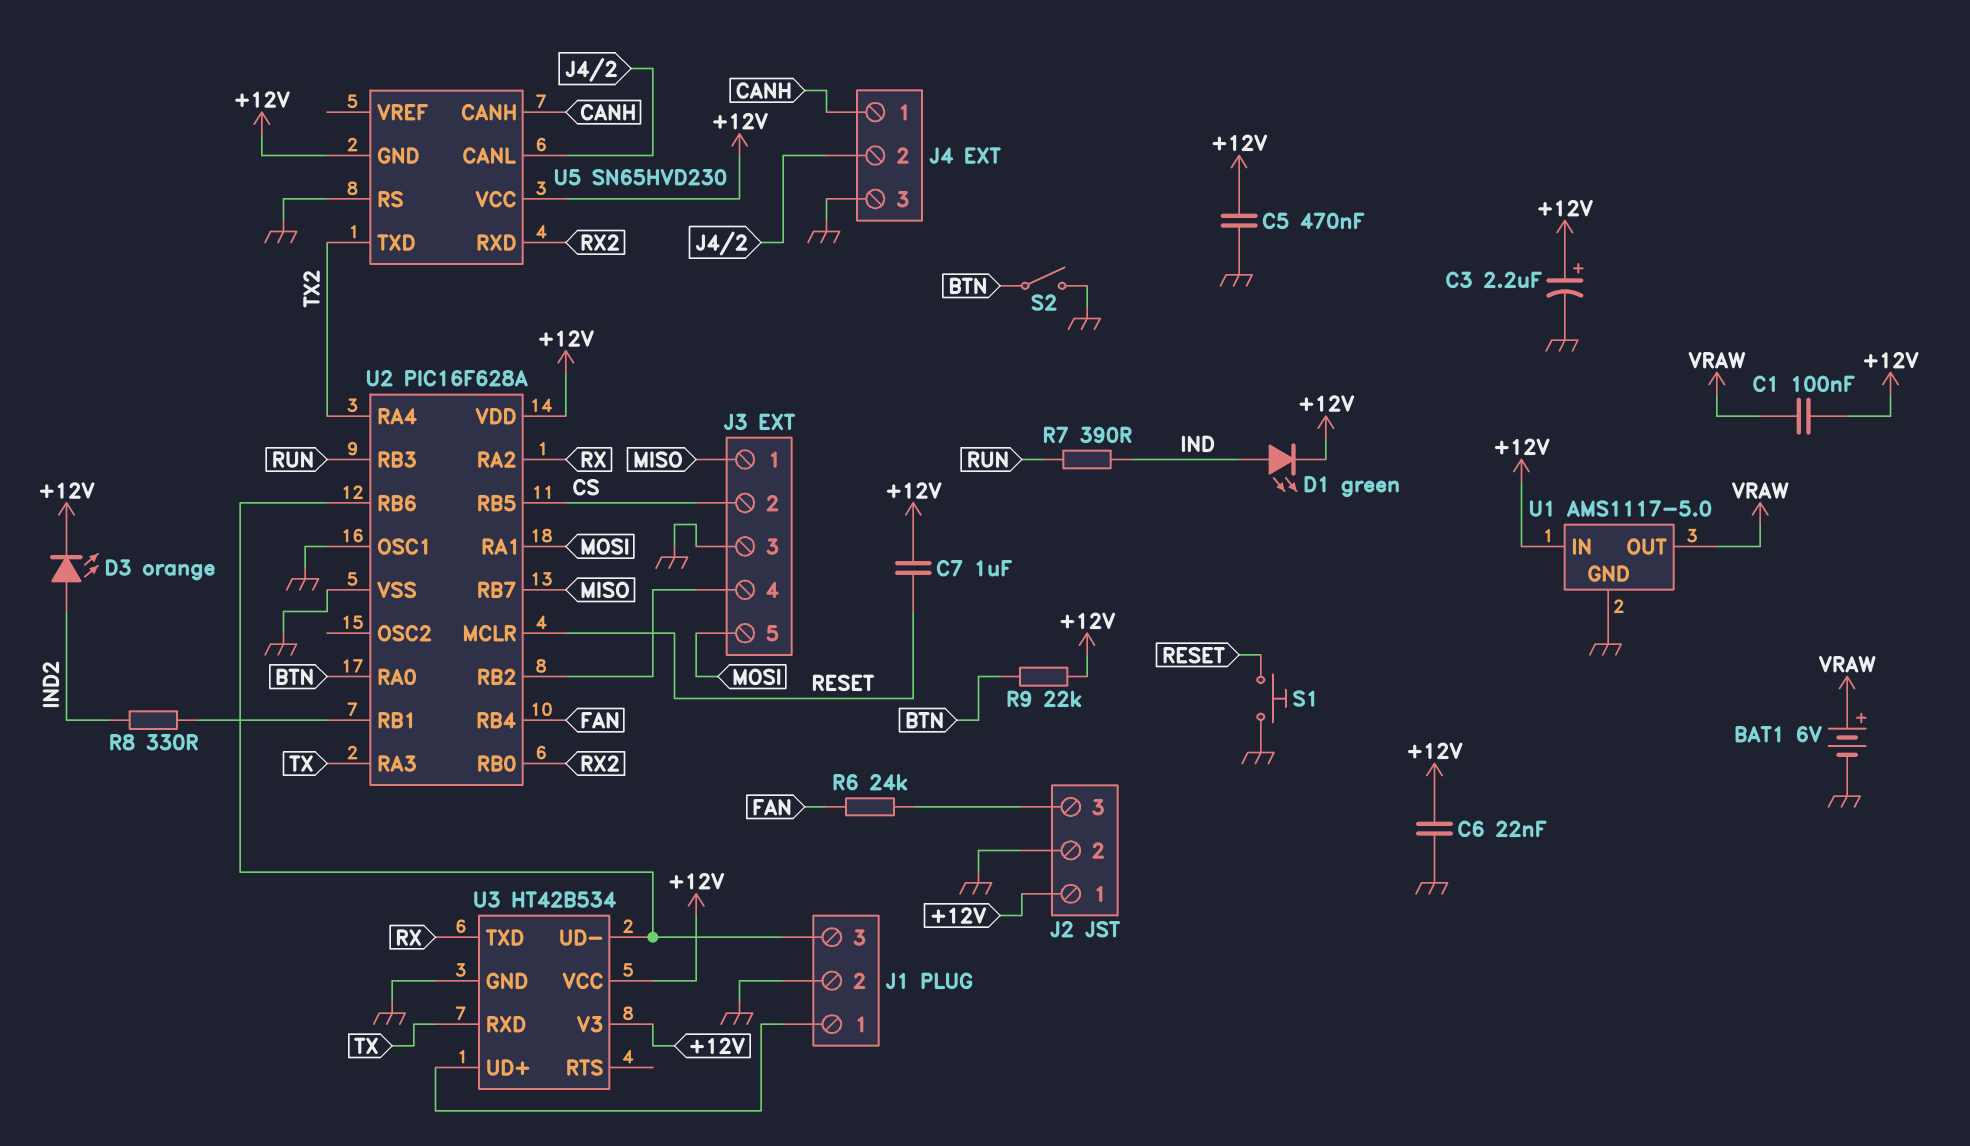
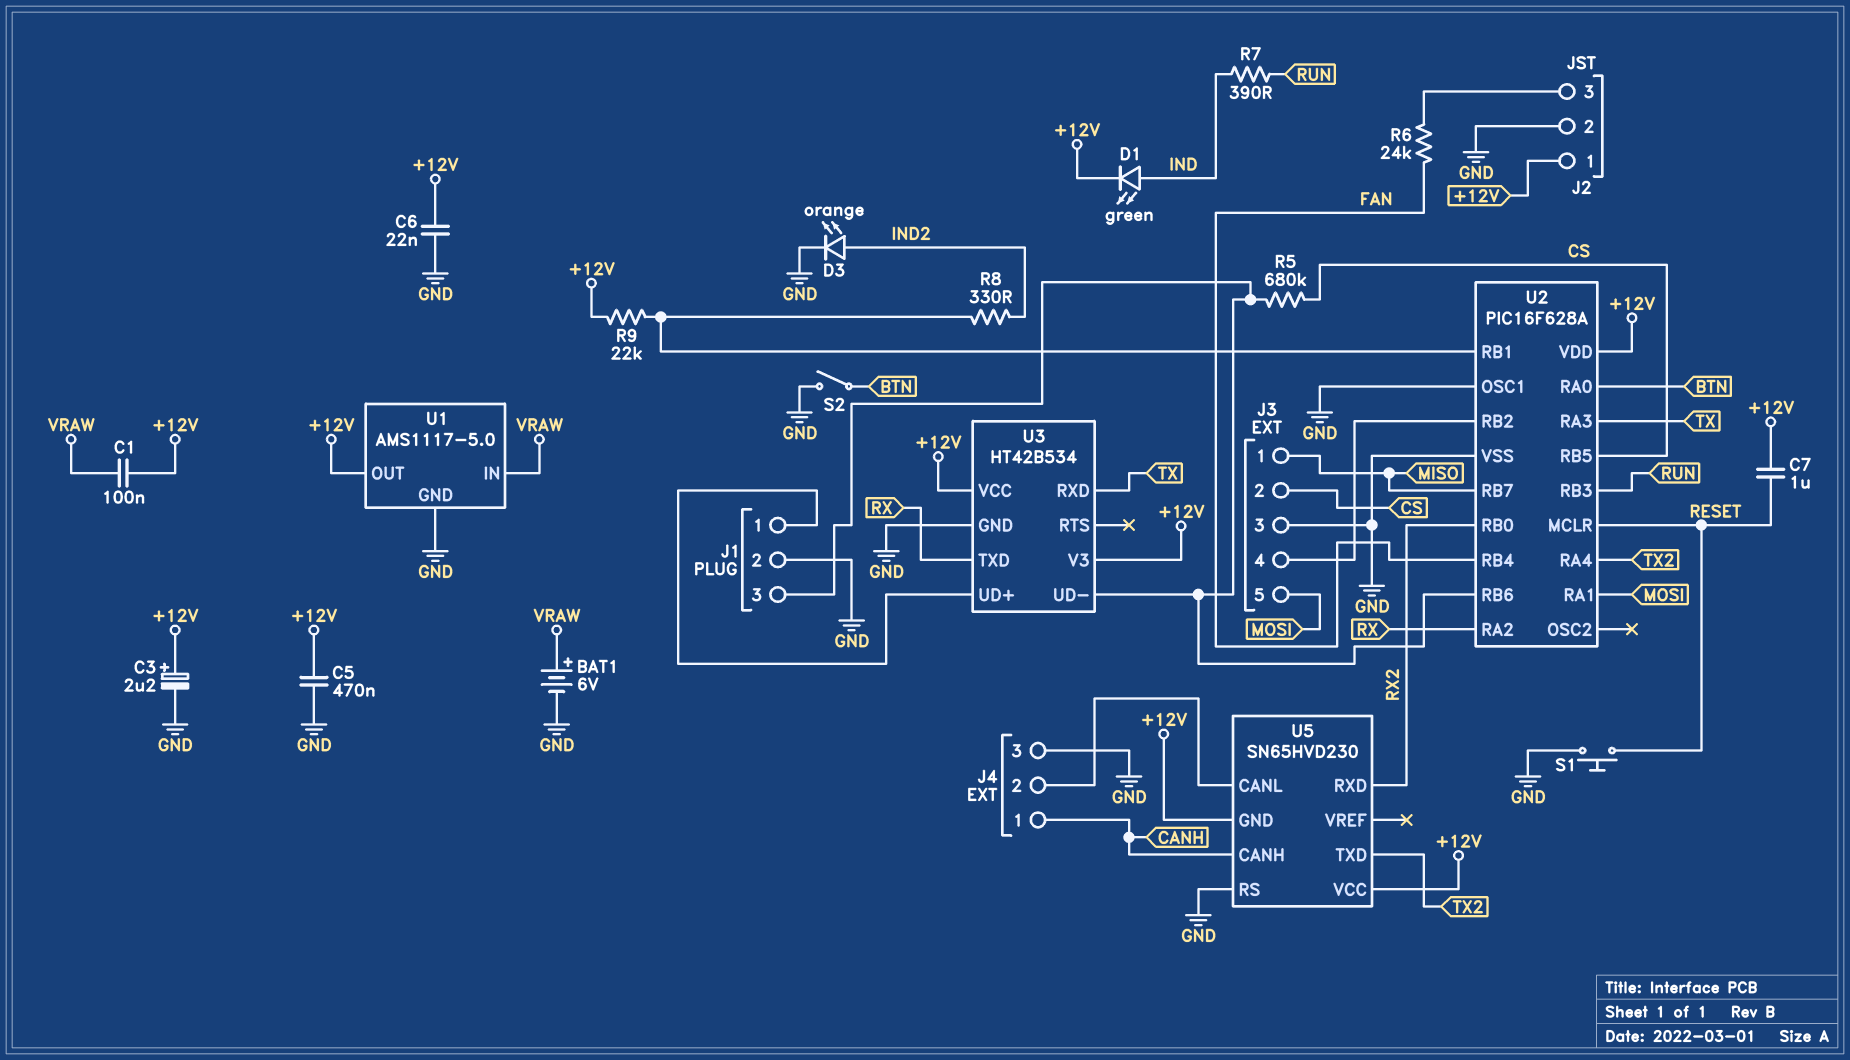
D3: LED orange (A IND2, K +12V) -> LED orange (A IND2, K GND)
R5: none -> 680k (CS, J1/3)
R9: 22k (+12V, BTN) -> 22k (+12V, U2/RB1)
U1 pin IN: +12V -> VRAW
U1 pin OUT: VRAW -> +12V

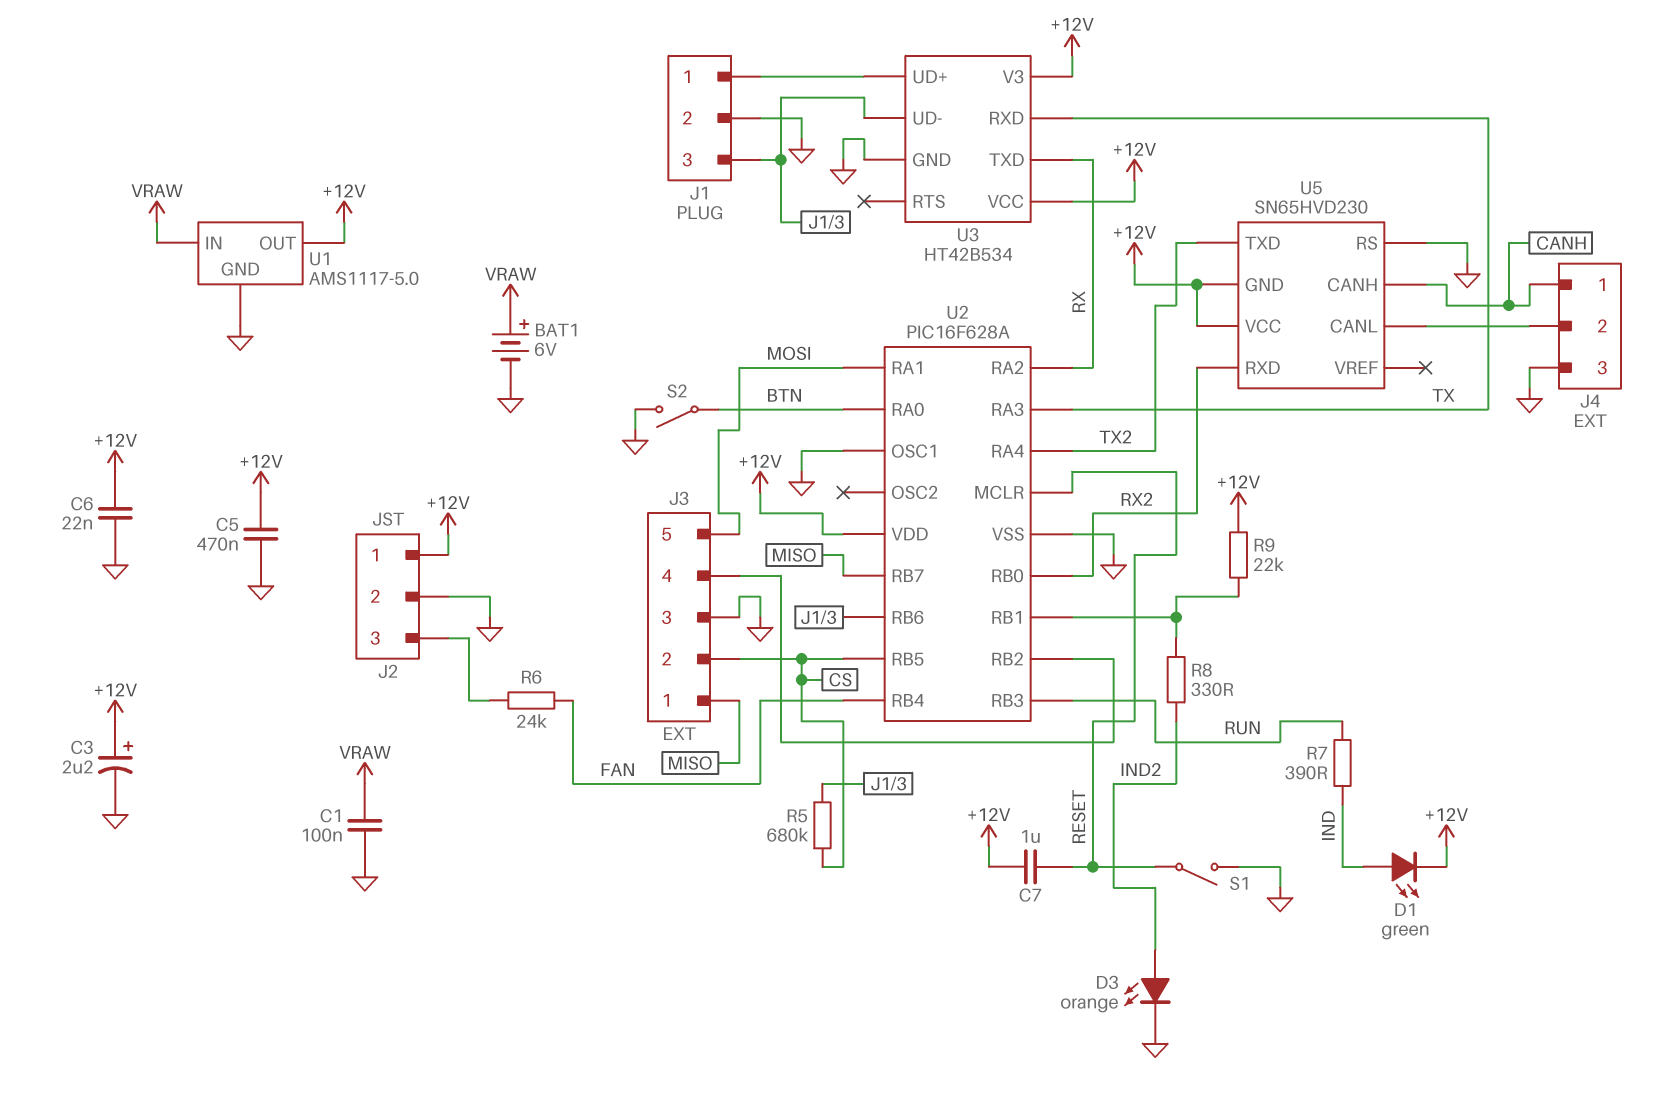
C1: 100nF (+12V, VRAW) -> 100nF (GND, VRAW)
S1: button (GND, RESET) -> switch (GND, RESET)

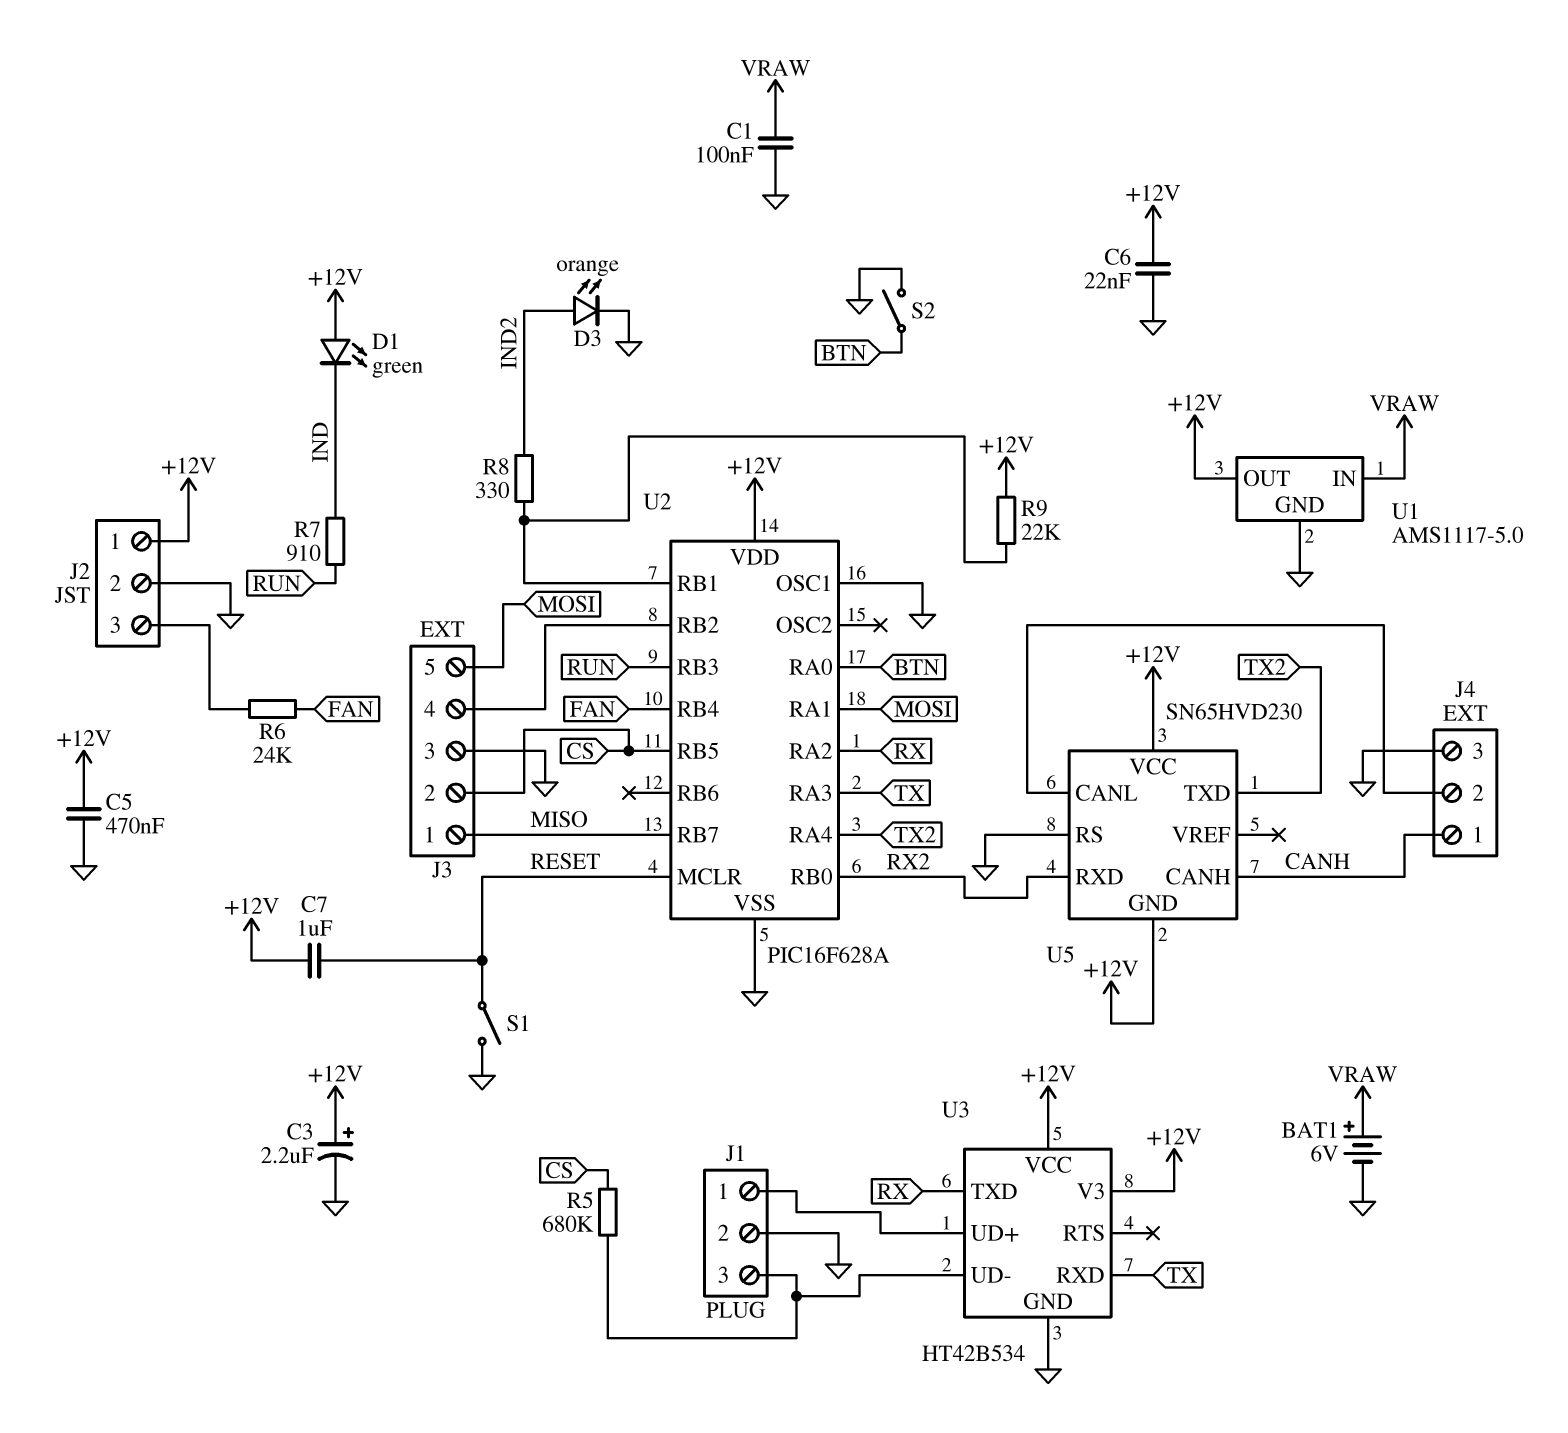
D1: LED green (A IND, K +12V) -> LED green (A +12V, K IND)
R7: 390 (IND, RUN) -> 910 (IND, RUN)
U2 pin RB6: J1/3 -> none

